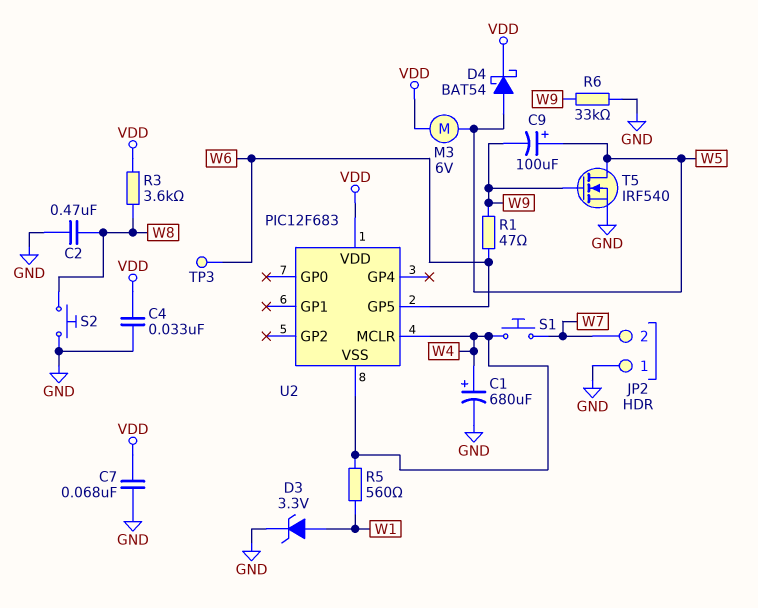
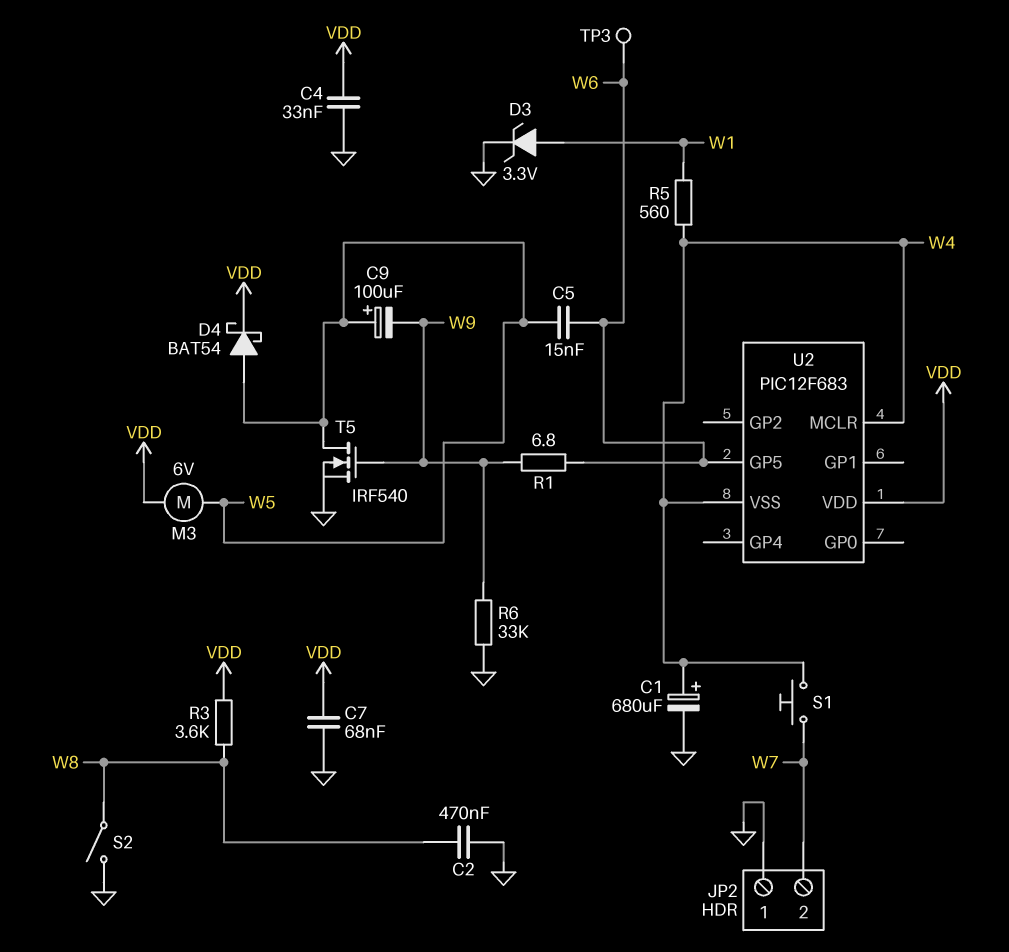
C5: none -> 15nF (W5, W6)
R1: 47 (W6, W9) -> 6.8 (W6, W9)
S2: button (GND, W8) -> switch (GND, W8)

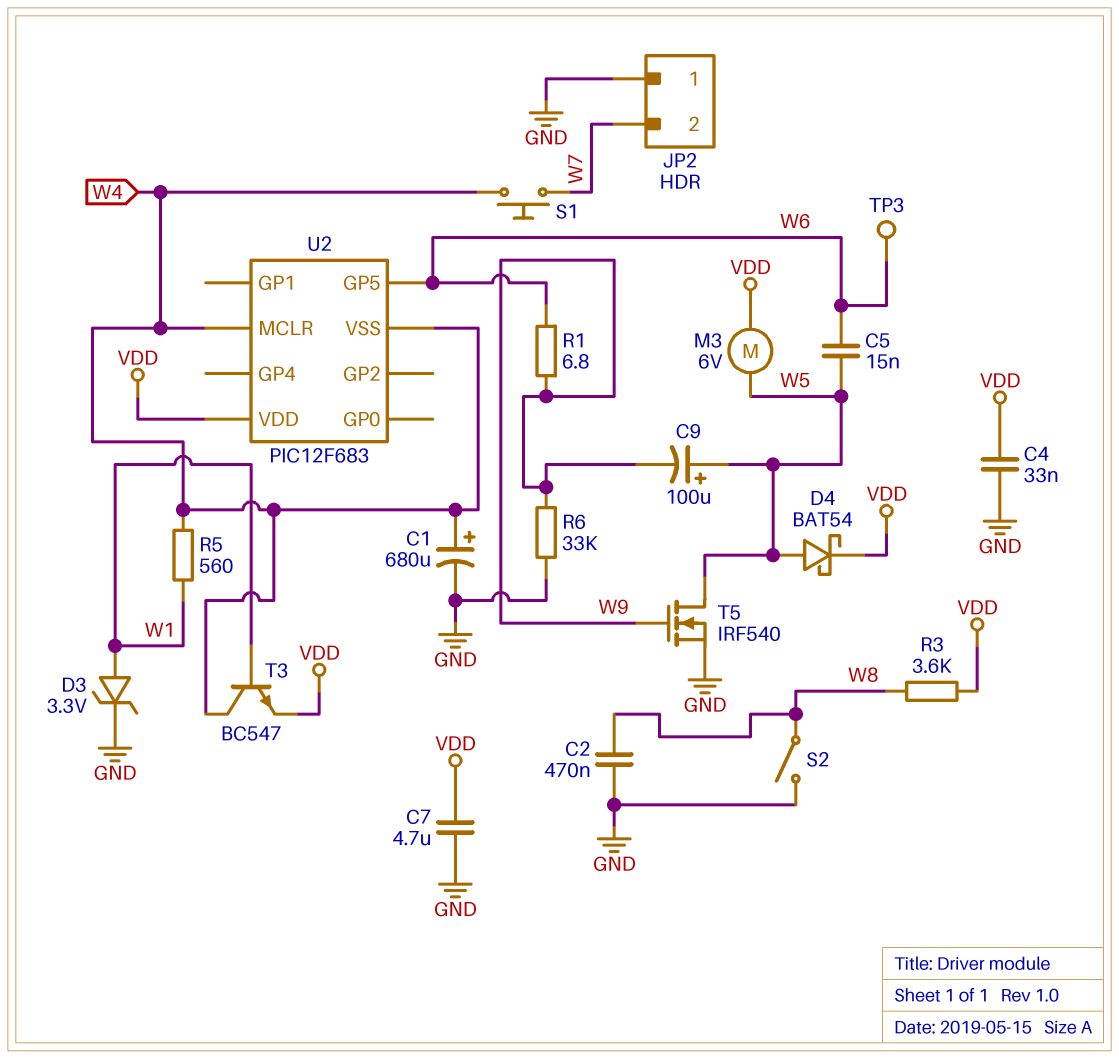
C7: 68nF (GND, VDD) -> 4.7uF (GND, VDD)
T3: none -> NPN BC547 (B W1, C W4, E VDD)

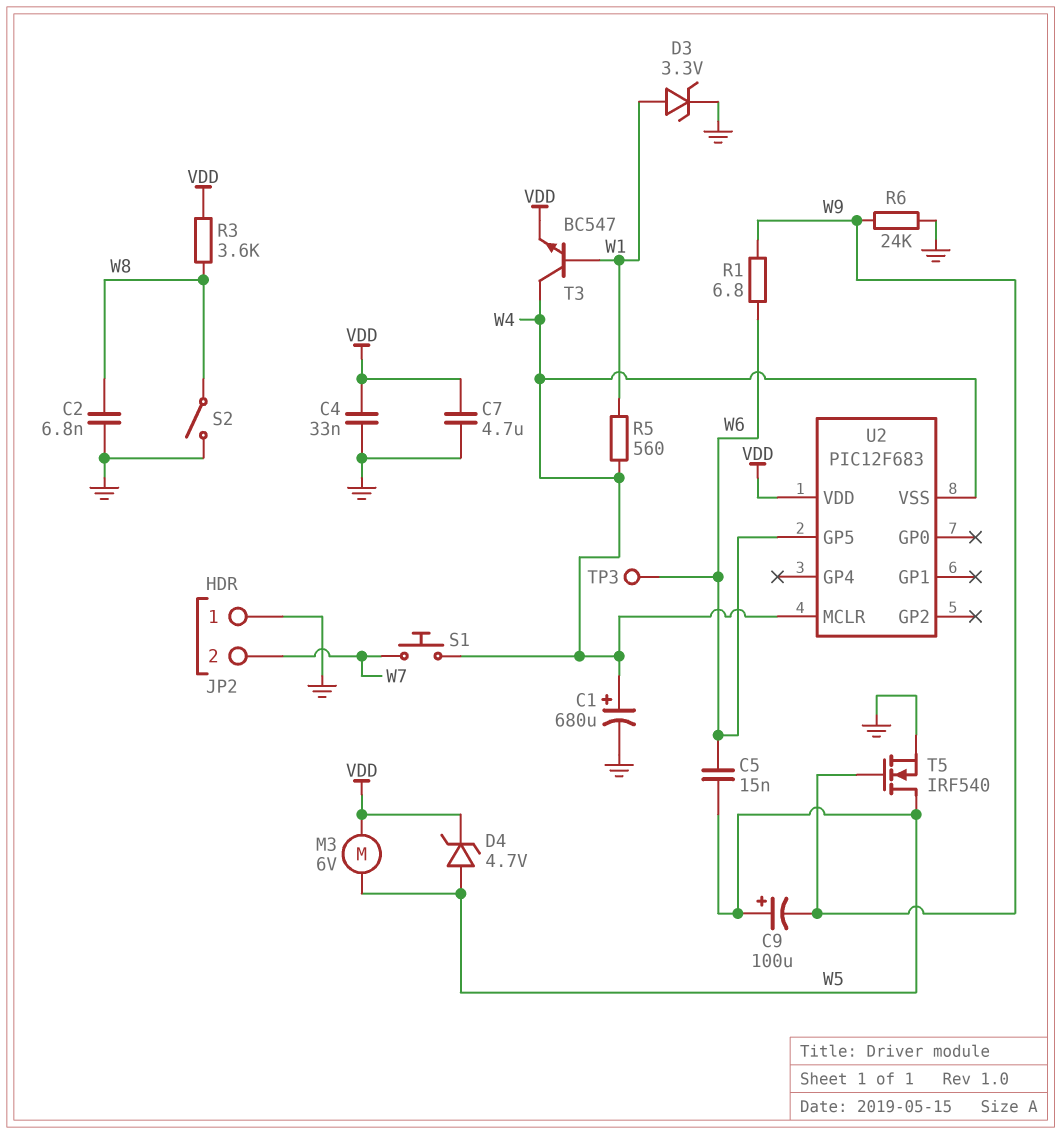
C2: 470nF (GND, W8) -> 6.8nF (GND, W8)
D4: schottky BAT54 (A W5, K VDD) -> zener 4.7V (A W5, K VDD)
R6: 33k (GND, W9) -> 24k (GND, W9)

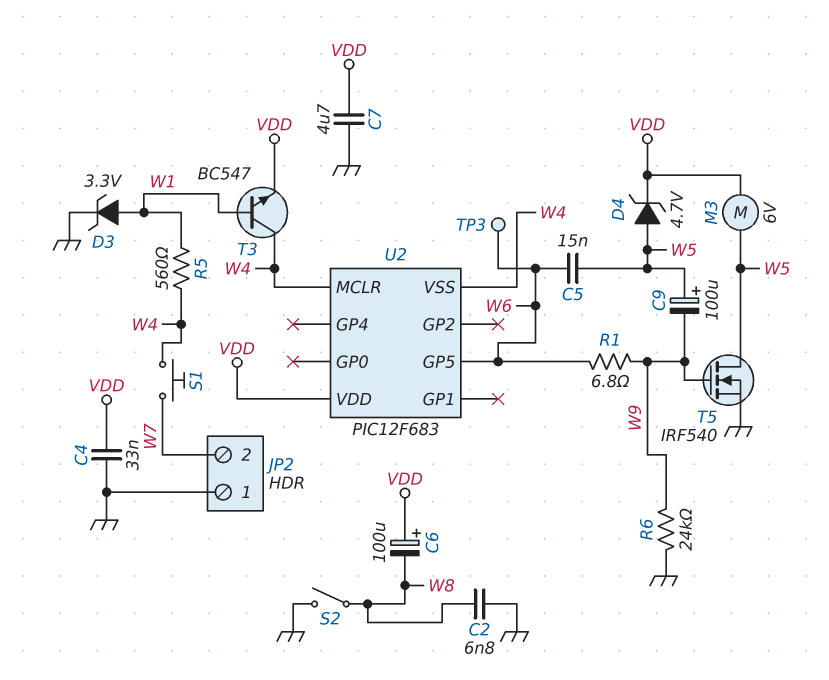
C1: 680uF (plus W4, minus GND) -> none
C6: none -> 100uF (plus VDD, minus W8)
R3: 3.6k (VDD, W8) -> none

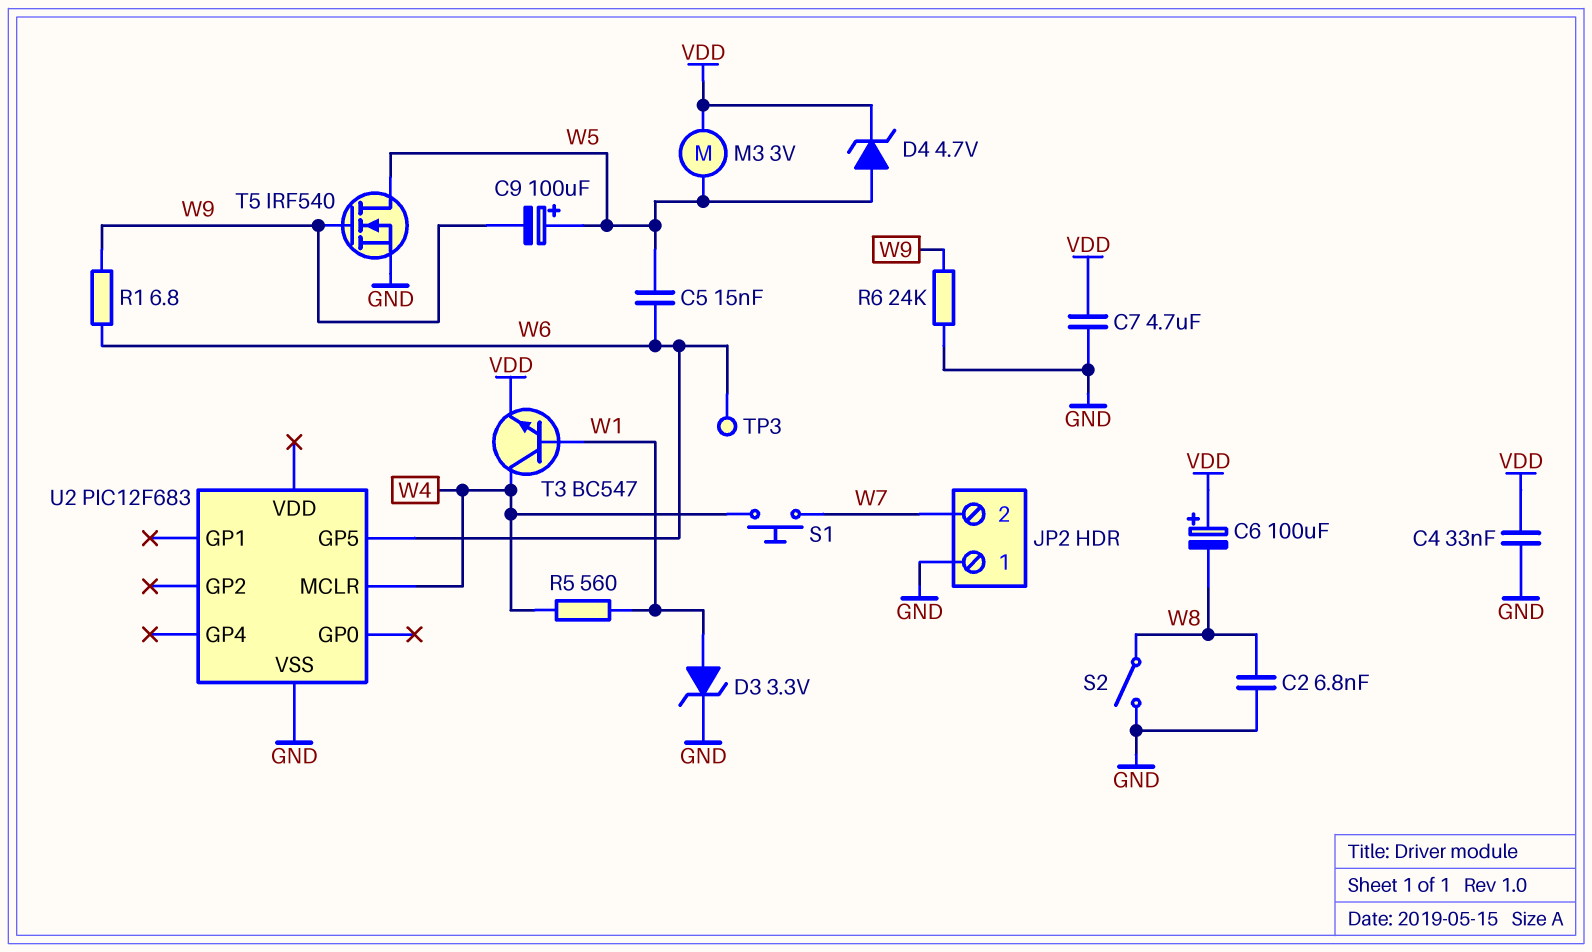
M3: motor 6V (VDD, W5) -> motor 3V (VDD, W5)
U2 pin VDD: VDD -> none
U2 pin VSS: W4 -> GND

